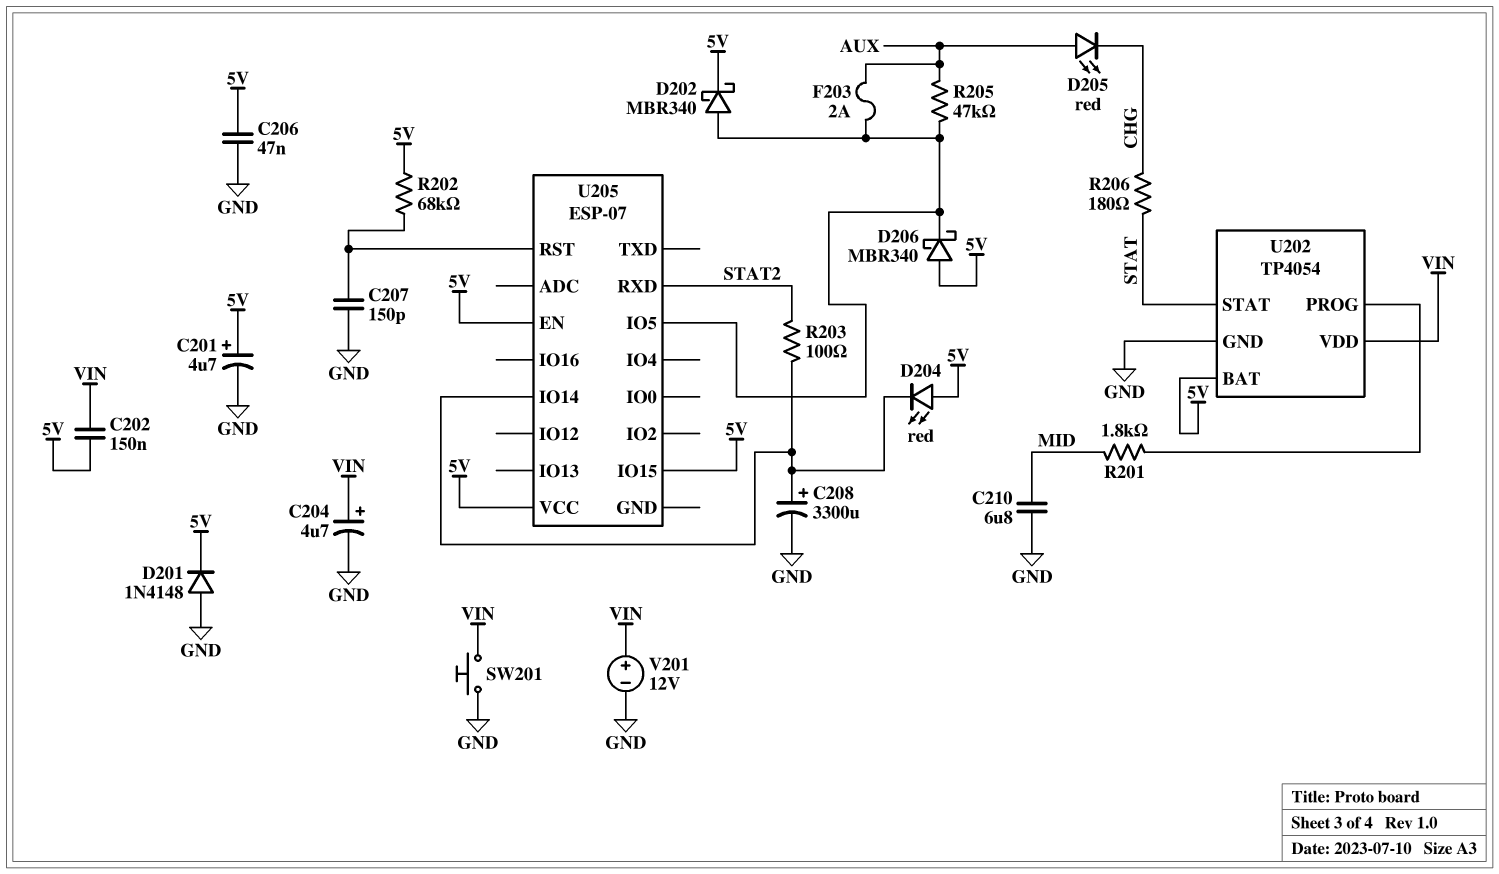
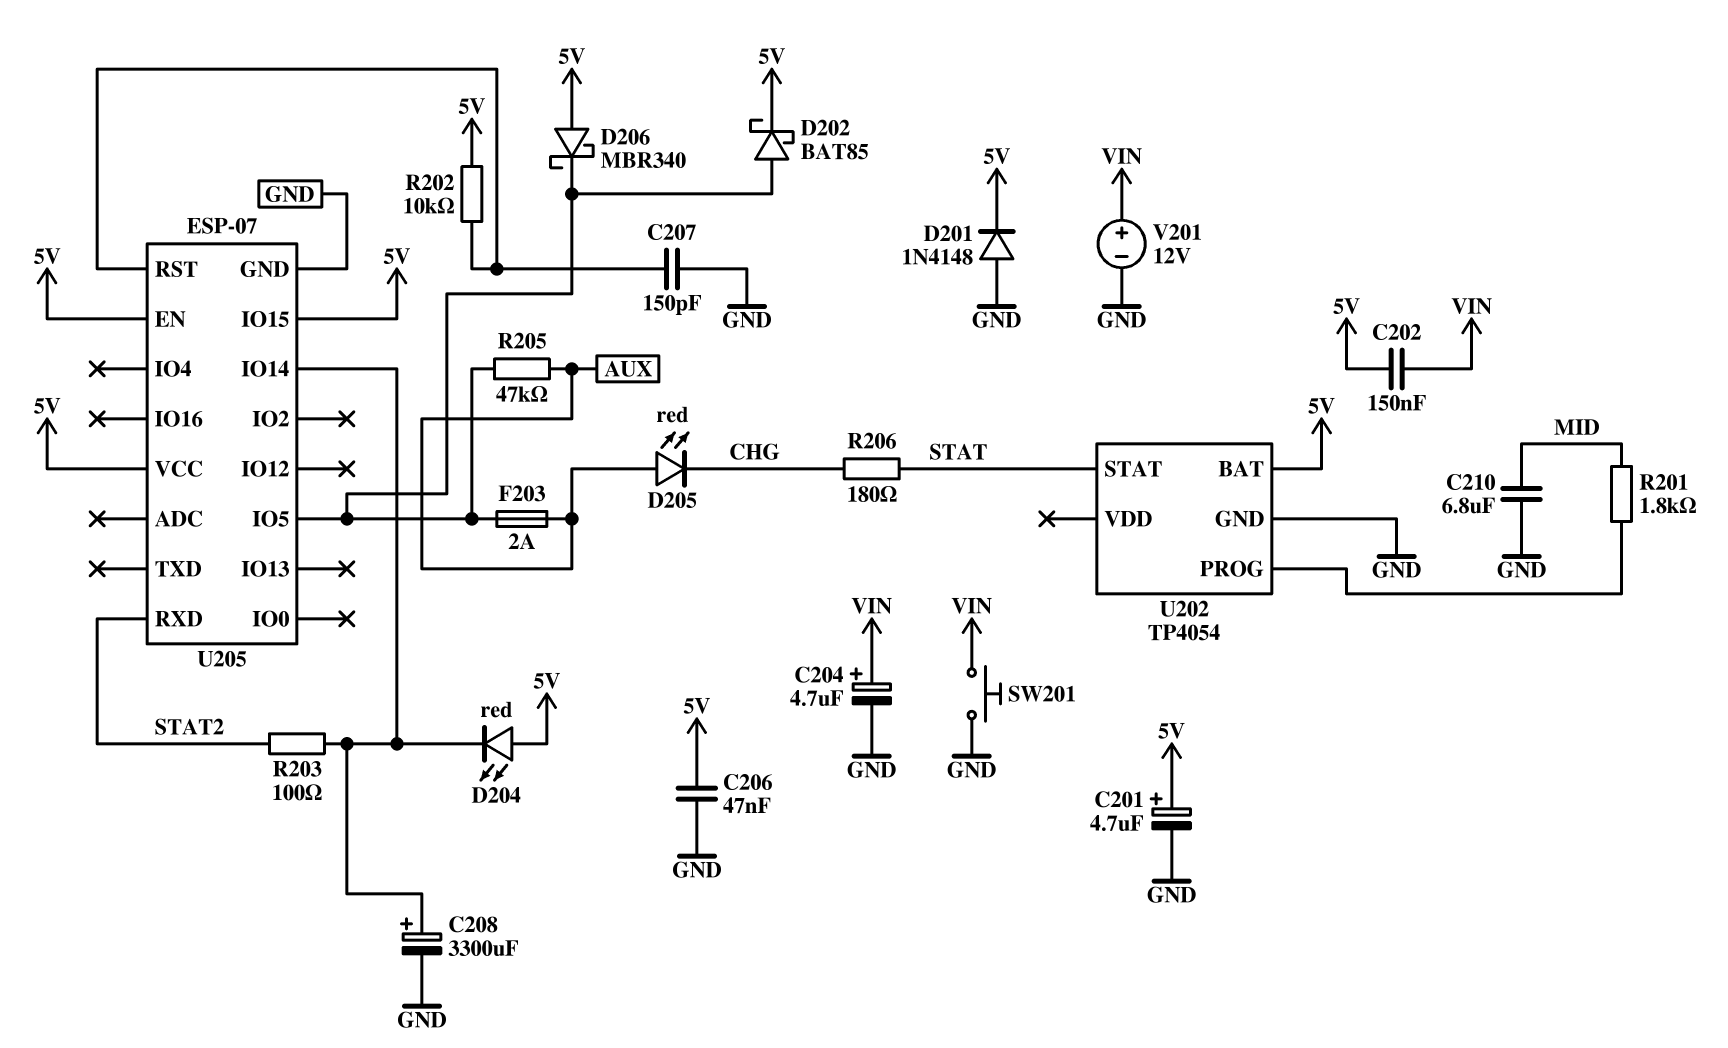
D202: schottky MBR340 (A U205/IO5, K 5V) -> schottky BAT85 (A U205/IO5, K 5V)
R202: 68k (5V, U205/RST) -> 10k (5V, U205/RST)
U202 pin VDD: VIN -> none
U205 pin GND: none -> GND

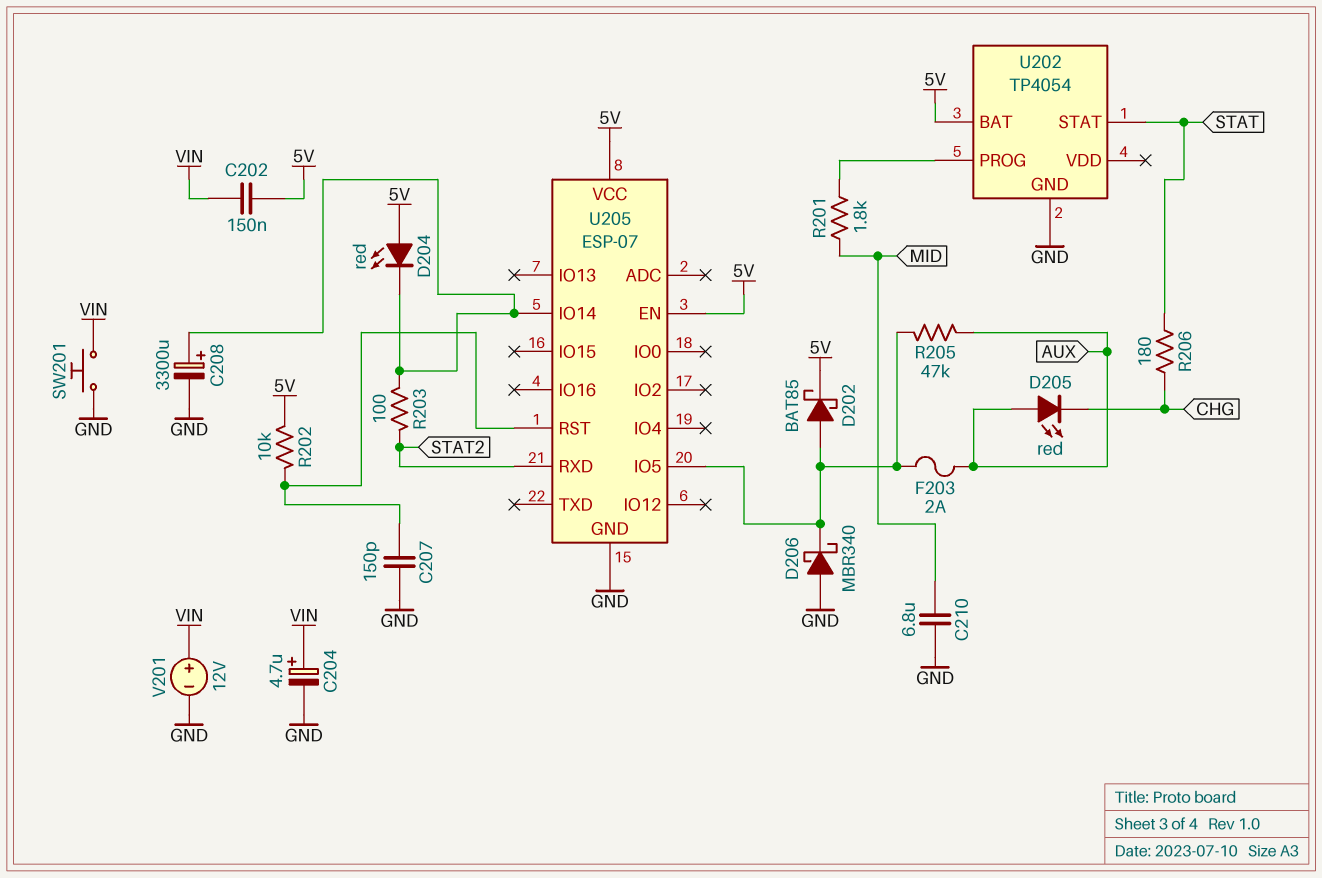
C201: 4.7uF (plus 5V, minus GND) -> none
C206: 47nF (5V, GND) -> none
D201: diode 1N4148 (A GND, K 5V) -> none
D206: schottky MBR340 (A 5V, K U205/IO5) -> schottky MBR340 (A GND, K U205/IO5)
U205 pin IO15: 5V -> none

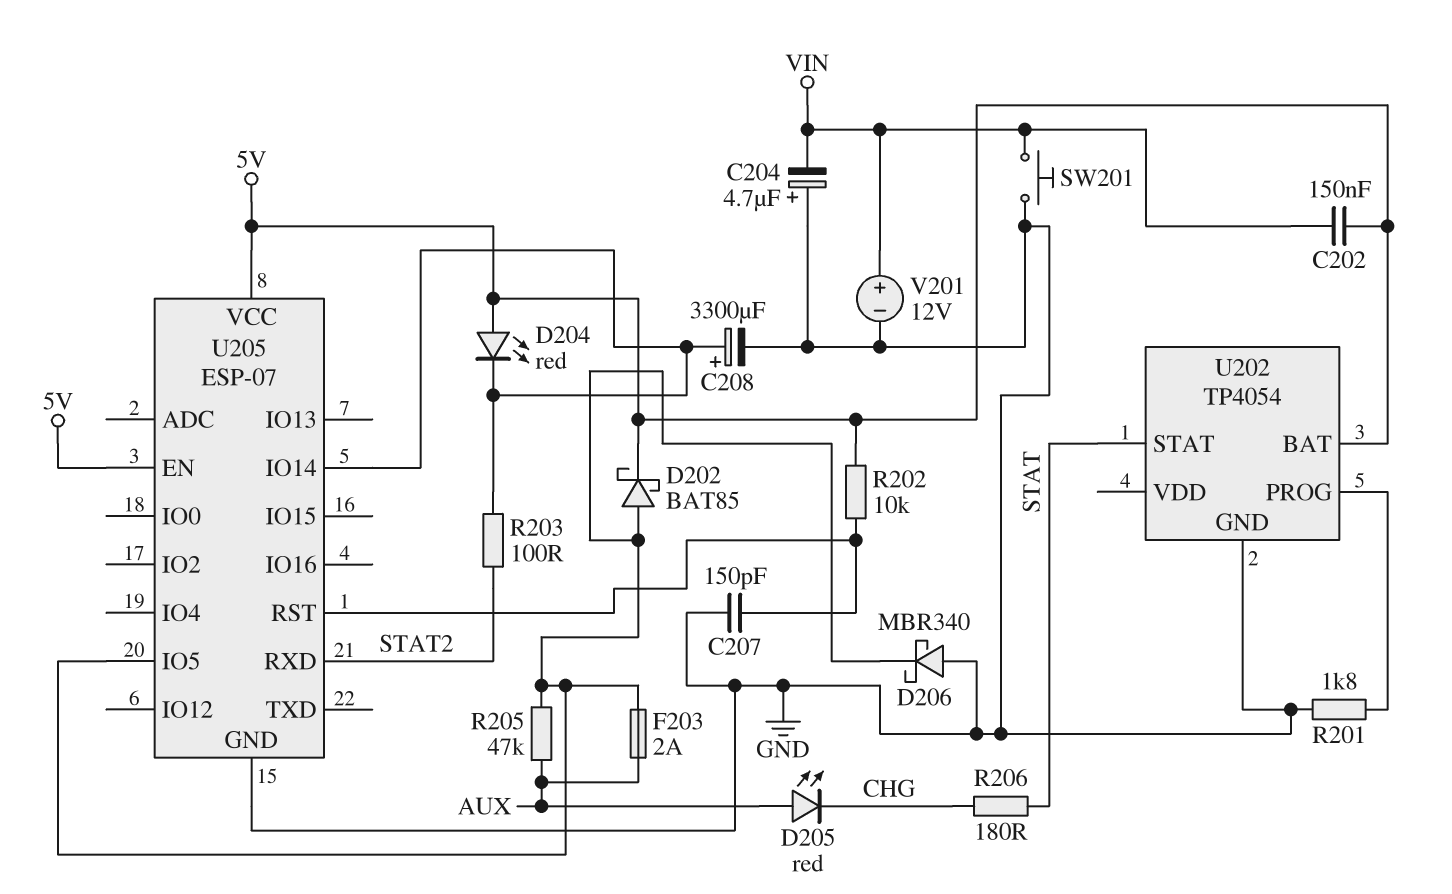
C204: 4.7uF (plus VIN, minus GND) -> 4.7uF (plus GND, minus VIN)
C210: 6.8uF (GND, MID) -> none
R201: 1.8k (MID, U202/PROG) -> 1.8k (GND, U202/PROG)

